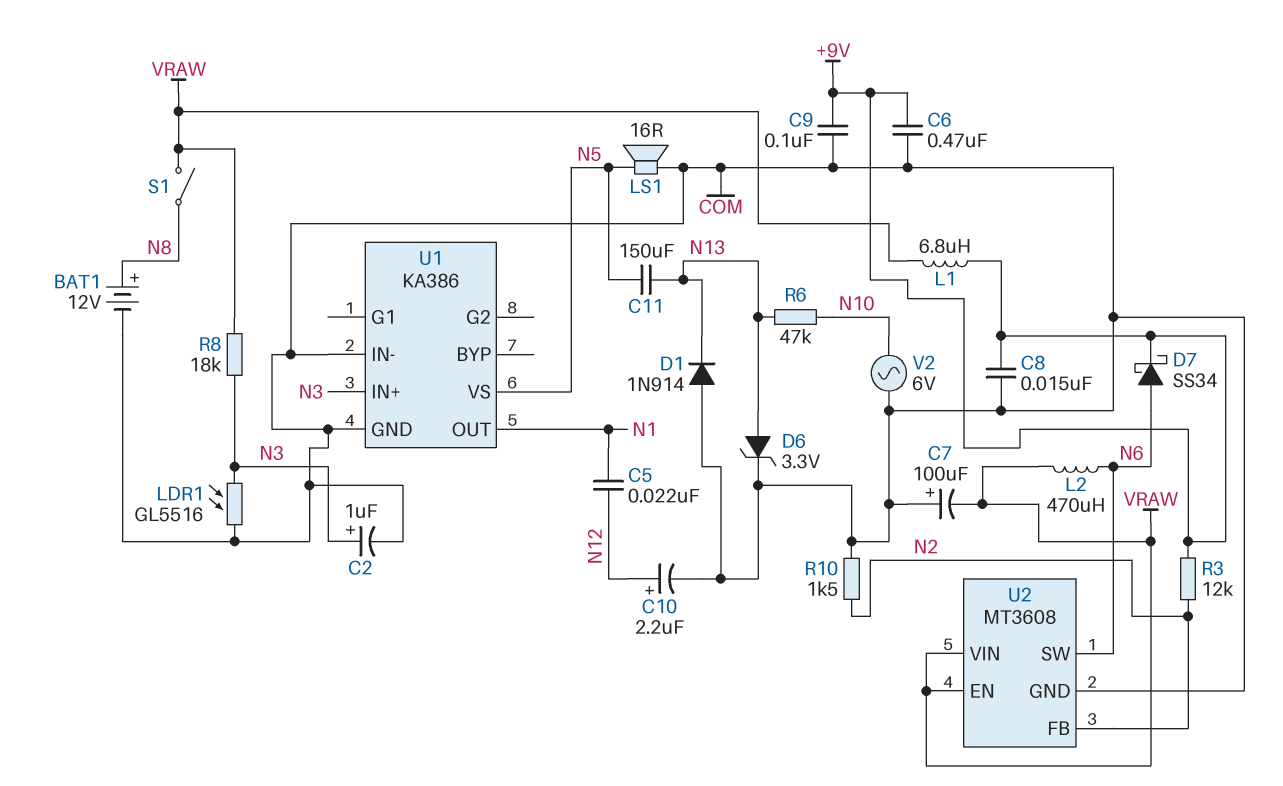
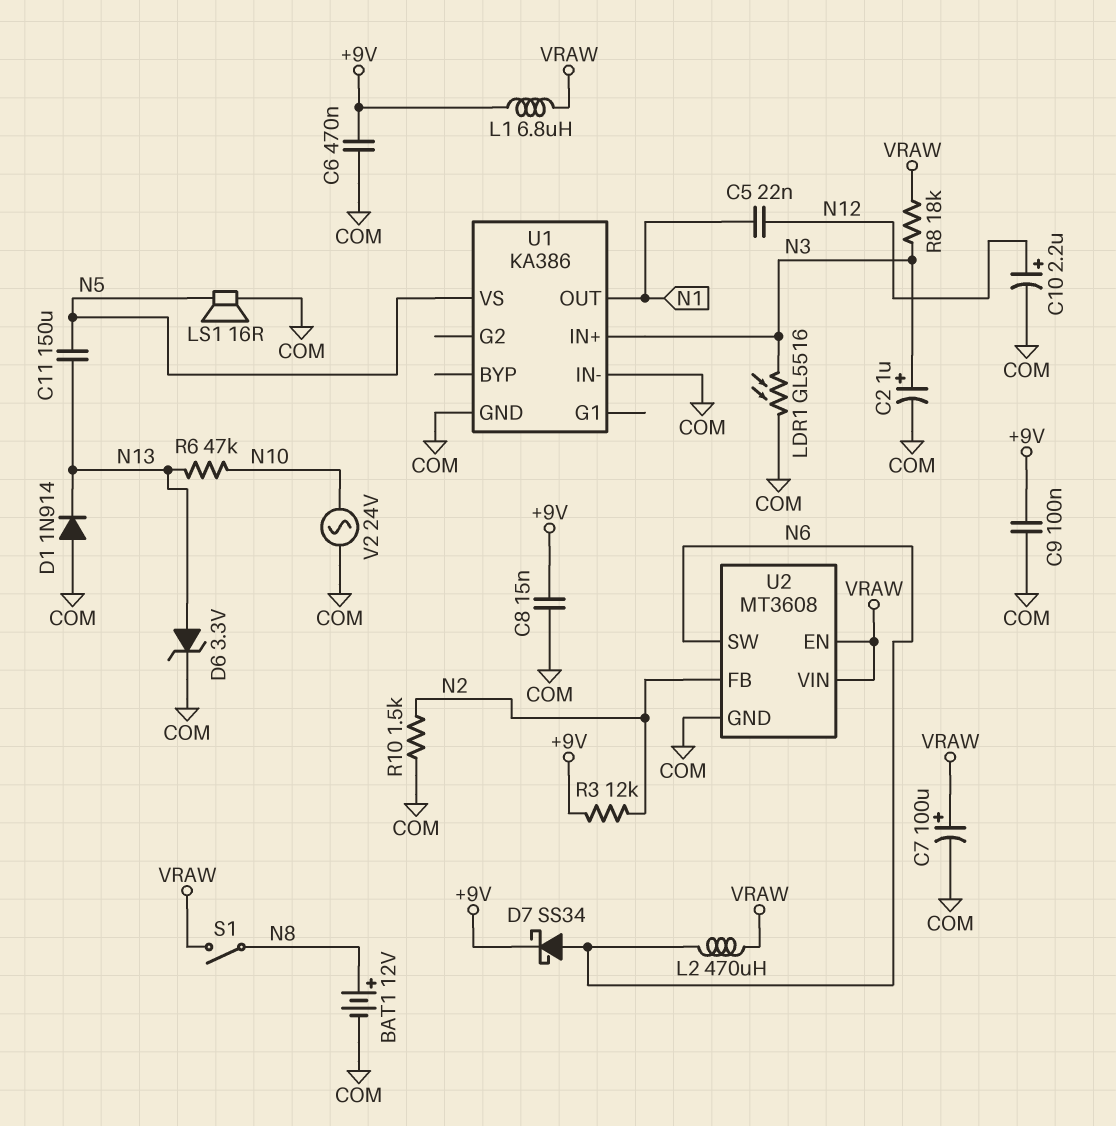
C7: 100uF (plus COM, minus VRAW) -> 100uF (plus VRAW, minus COM)
V2: AC 6V (COM, N10) -> AC 24V (COM, N10)

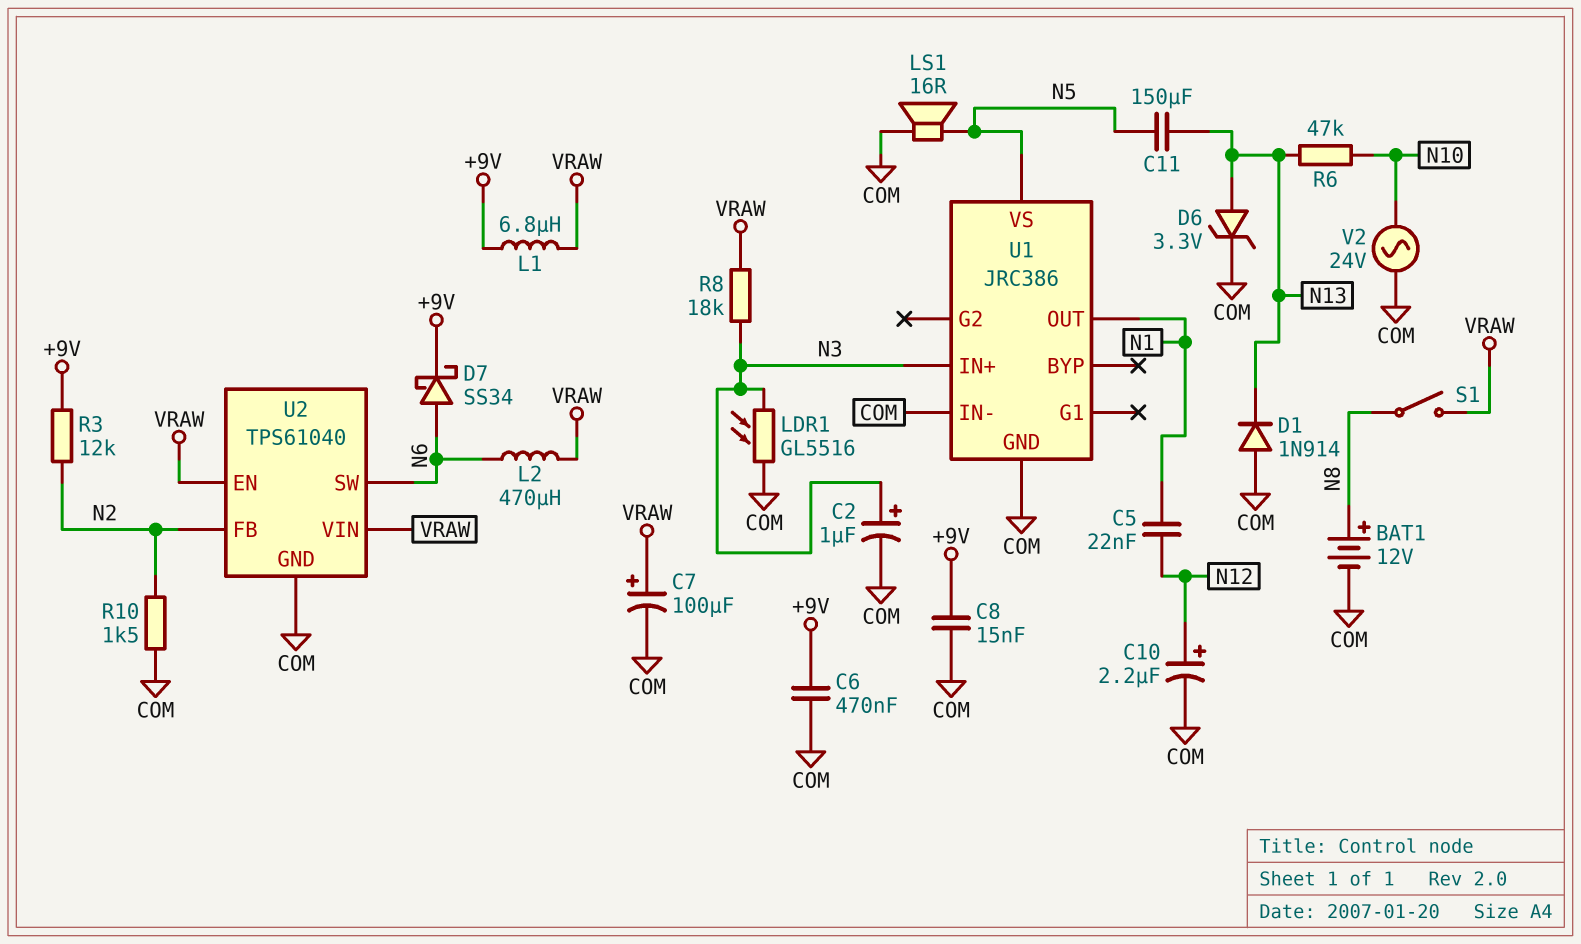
C9: 100nF (+9V, COM) -> none
U1: KA386 -> JRC386
U2: MT3608 -> TPS61040

